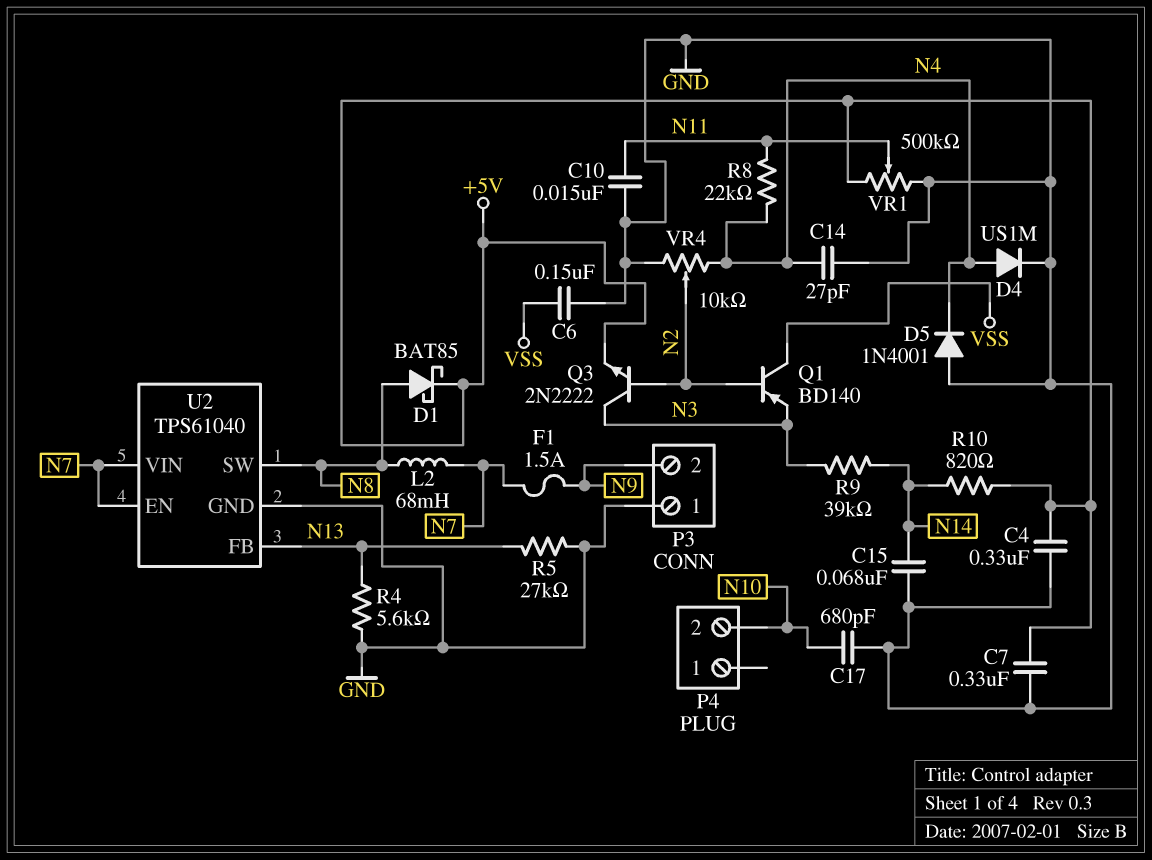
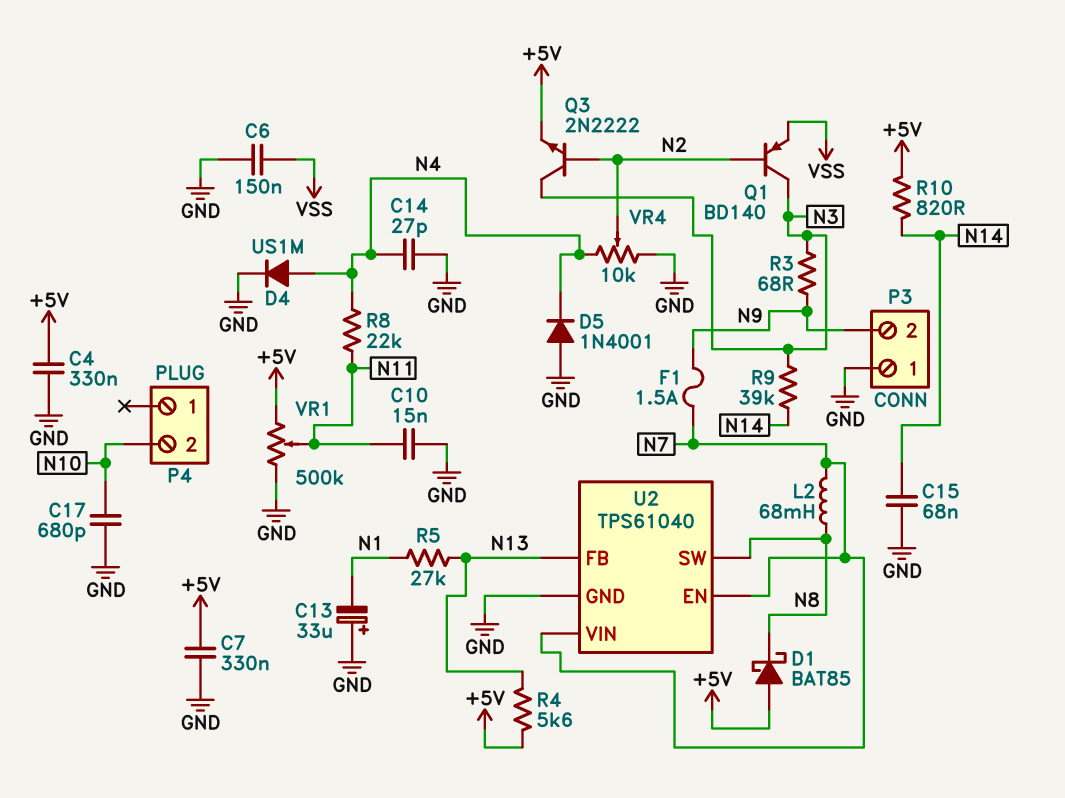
C13: none -> 33uF (plus GND, minus N1)
D1: schottky BAT85 (A N8, K +5V) -> schottky BAT85 (A +5V, K N8)
Q1: PNP BD140 (B N2, C VSS, E N3) -> PNP BD140 (B N2, C N3, E VSS)
R3: none -> 68 (N3, N9)
R4: 5.6k (GND, N13) -> 5.6k (+5V, N13)
R5: 27k (GND, N13) -> 27k (N1, N13)

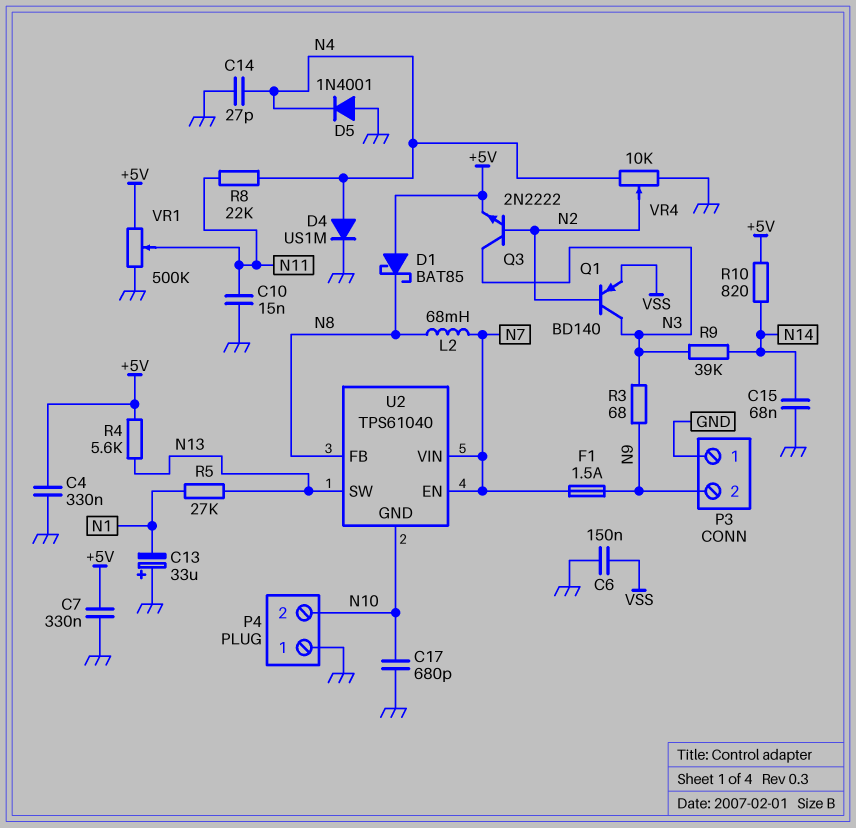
P4 pin 1: none -> GND
U2 pin FB: N13 -> N8
U2 pin GND: GND -> N10
U2 pin SW: N8 -> N13

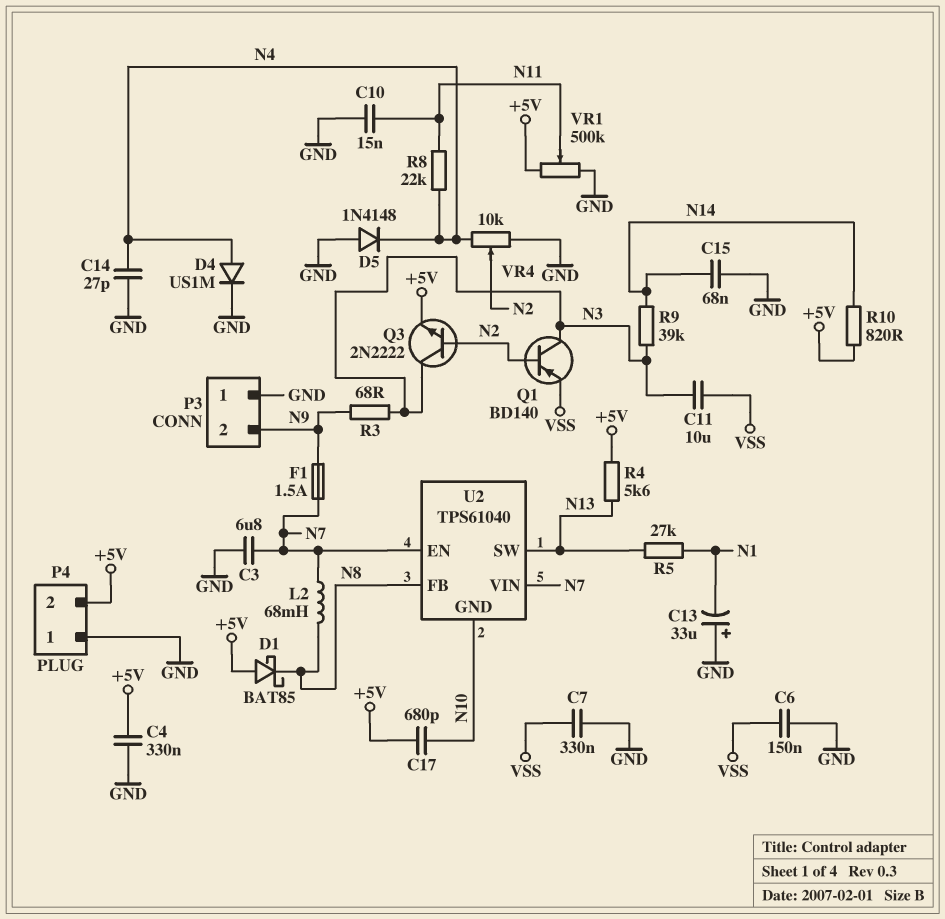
C3: none -> 6.8uF (GND, N7)
C7: 330nF (+5V, GND) -> 330nF (GND, VSS)
C11: none -> 10uF (N3, VSS)
C17: 680pF (GND, N10) -> 680pF (+5V, N10)
D5: diode 1N4001 (A GND, K N4) -> diode 1N4148 (A GND, K N4)
P4 pin 2: N10 -> +5V

